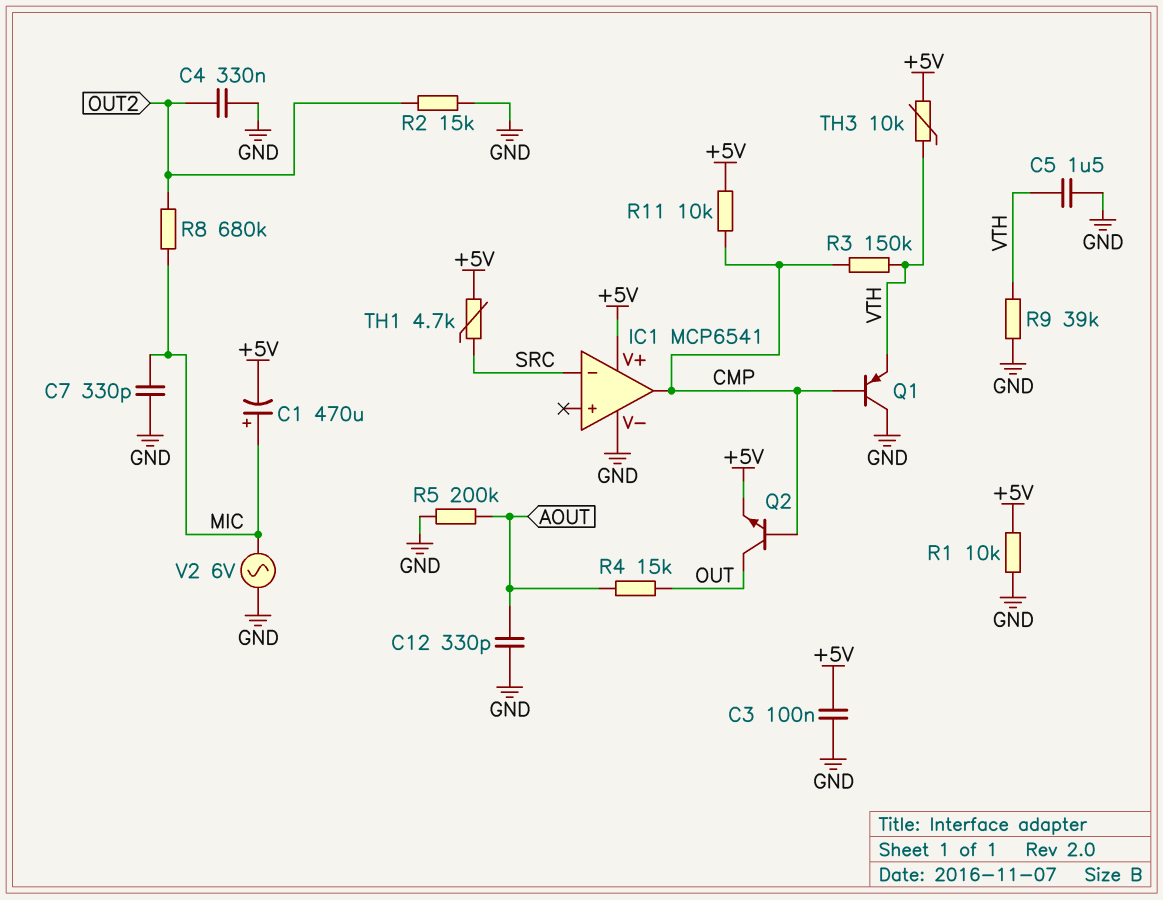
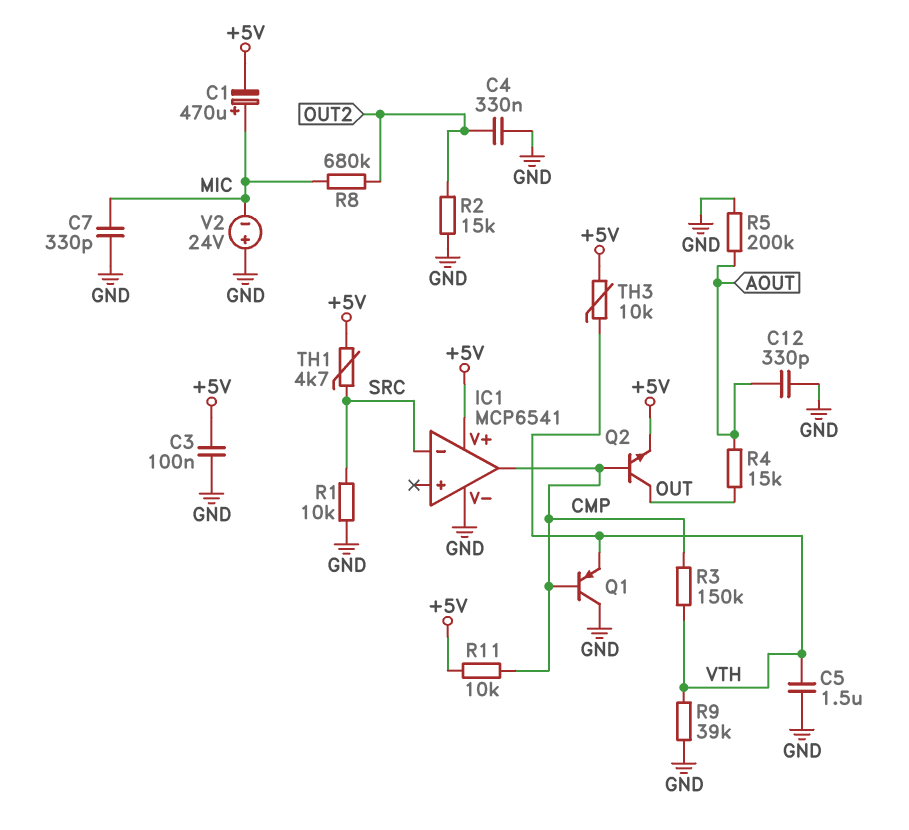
R1: 10k (+5V, GND) -> 10k (GND, SRC)
V2: AC 6V (GND, MIC) -> 24V (plus GND, minus MIC)

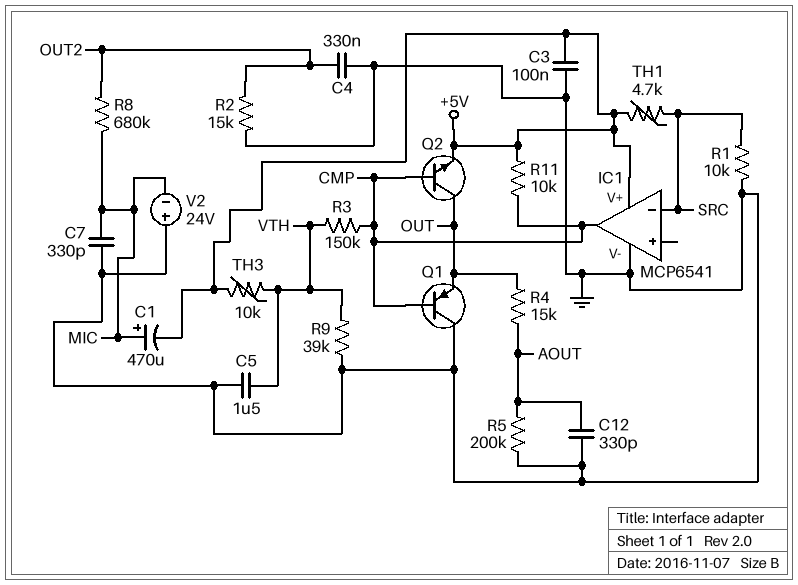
Q1: PNP (B CMP, C GND, E VTH) -> PNP (B CMP, C GND, E OUT)

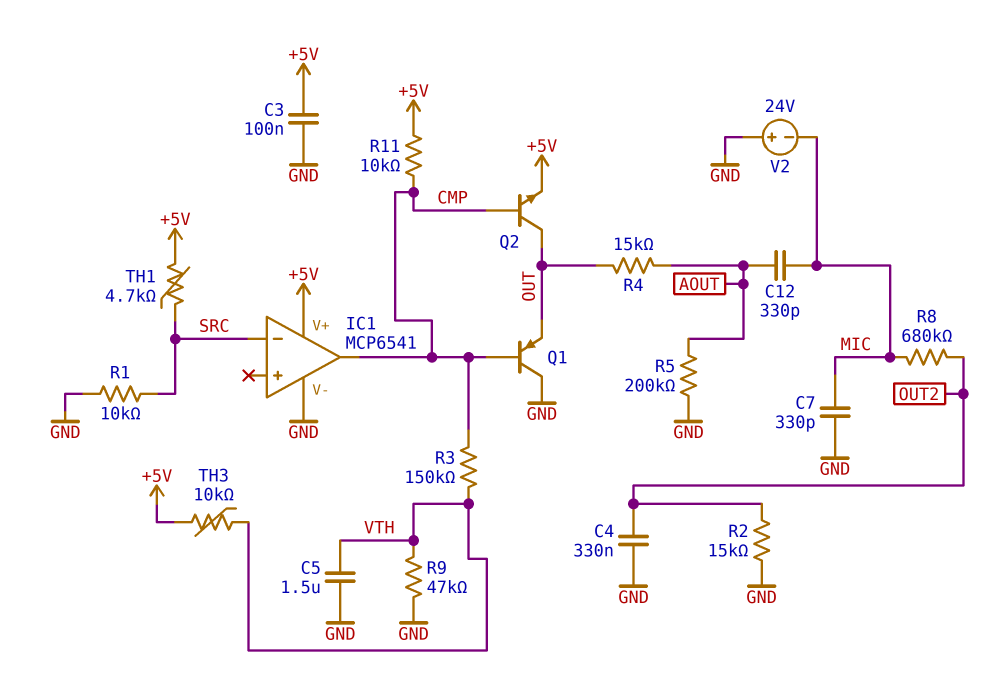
C1: 470uF (plus MIC, minus +5V) -> none
C12: 330pF (AOUT, GND) -> 330pF (AOUT, MIC)
R9: 39k (GND, VTH) -> 47k (GND, VTH)

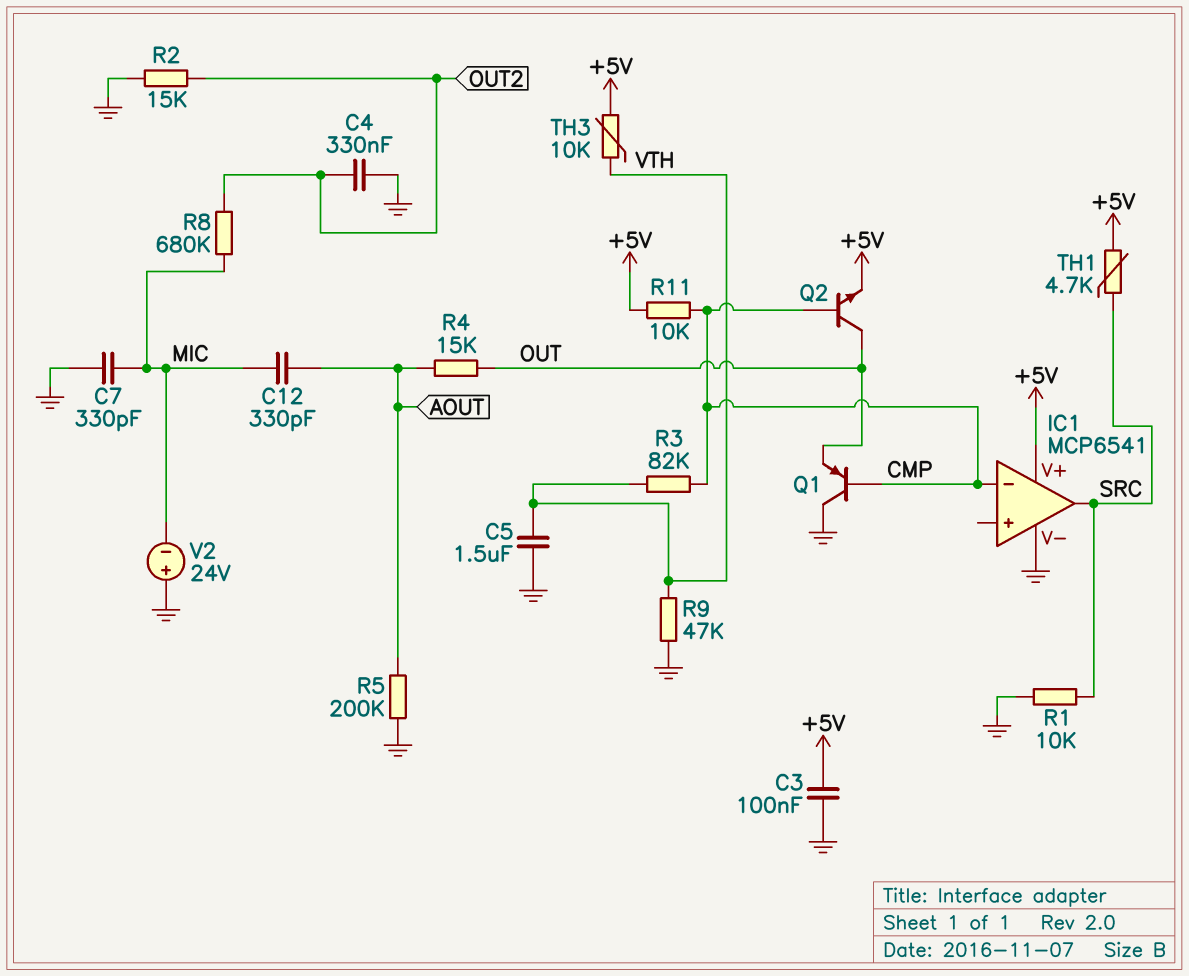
IC1 pin in-: SRC -> CMP
IC1 pin out: CMP -> SRC
R3: 150k (CMP, VTH) -> 82k (CMP, VTH)

